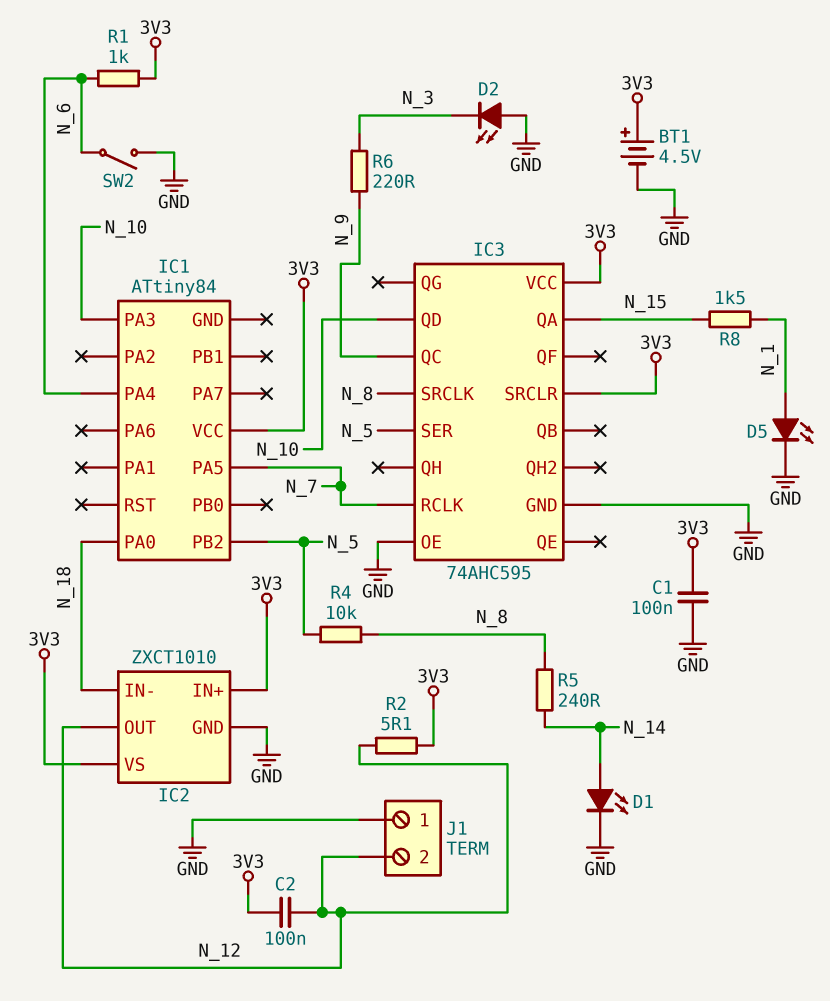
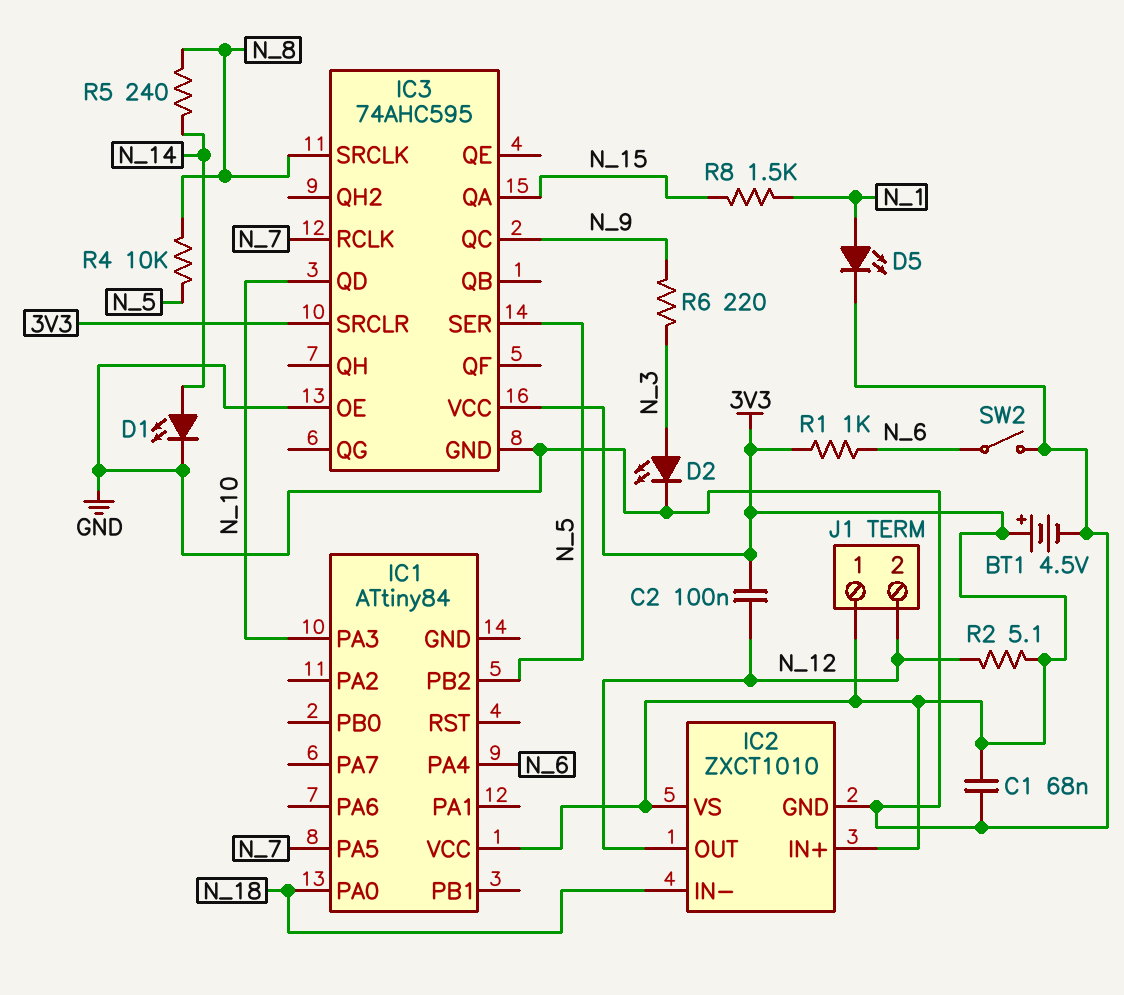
C1: 100nF (3V3, GND) -> 68nF (3V3, GND)
D2: LED (A GND, K N_3) -> LED (A N_3, K GND)
J1 pin 1: GND -> 3V3

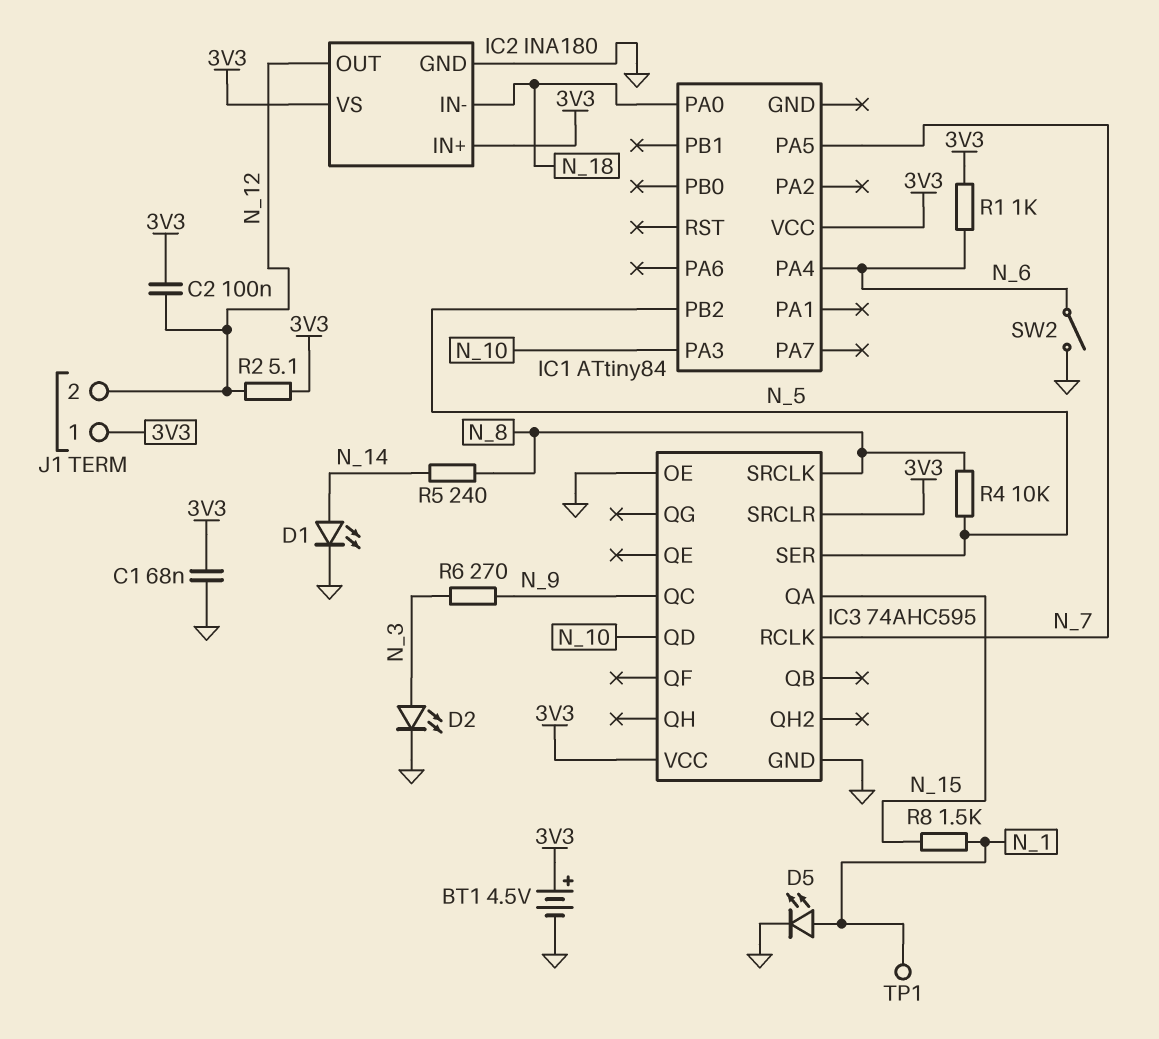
IC2: ZXCT1010 -> INA180
R6: 220 (N_3, N_9) -> 270 (N_3, N_9)
TP1: none -> test point (N_1)

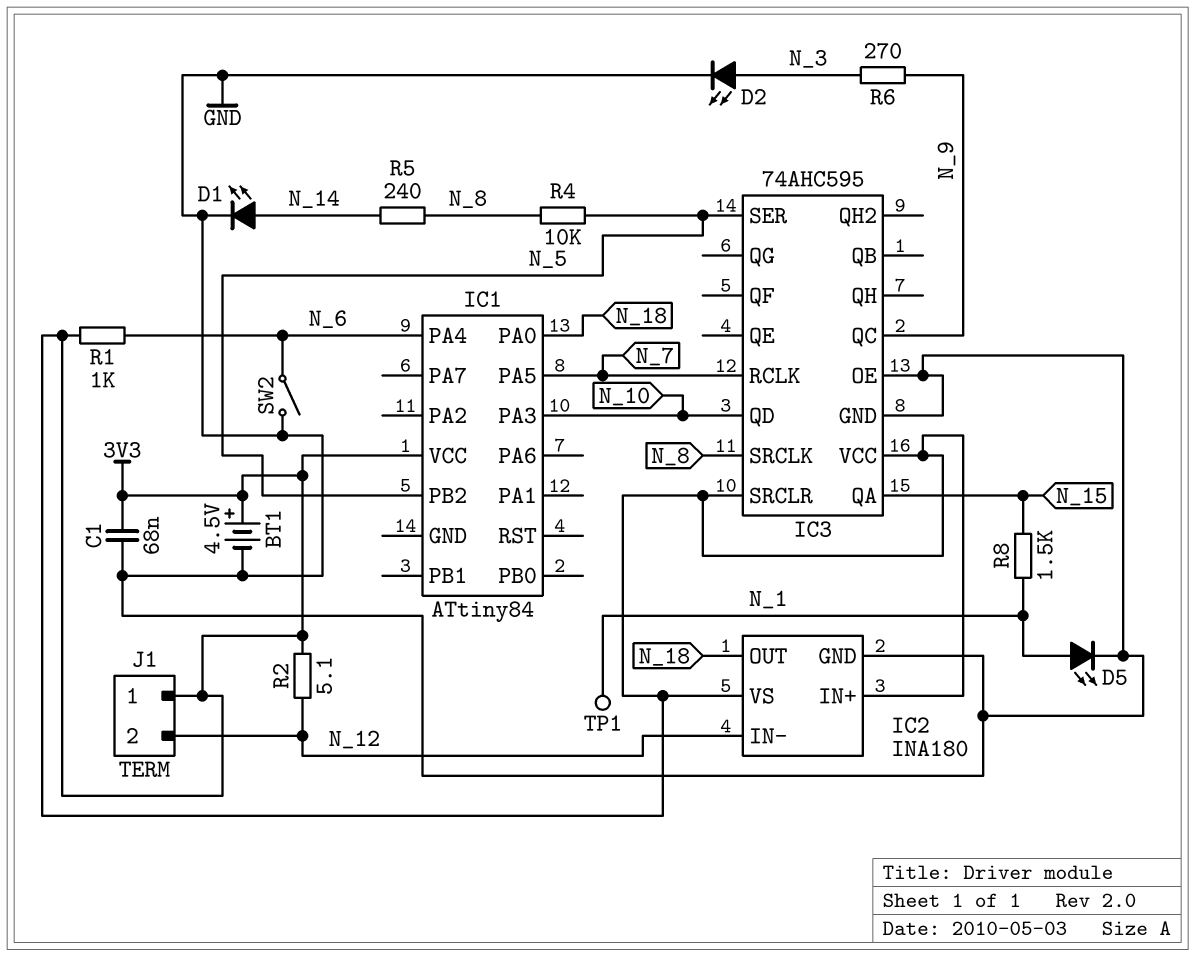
C2: 100nF (3V3, N_12) -> none
IC2 pin IN-: N_18 -> N_12
IC2 pin OUT: N_12 -> N_18

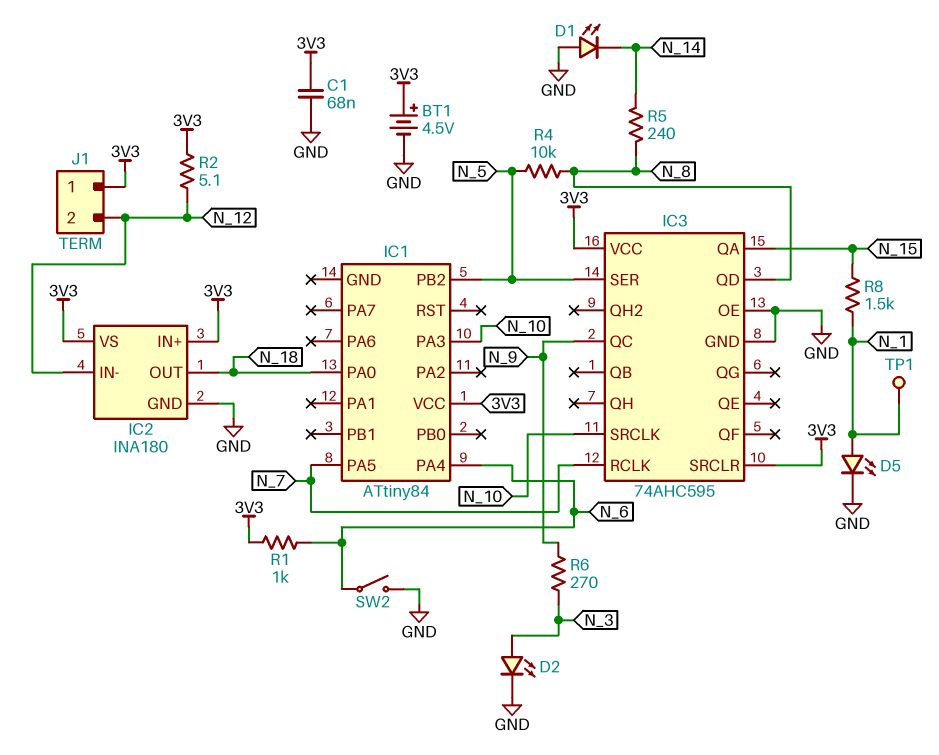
D1: LED (A N_14, K GND) -> LED (A GND, K N_14)
IC3 pin QD: N_10 -> N_8
IC3 pin SRCLK: N_8 -> N_10

